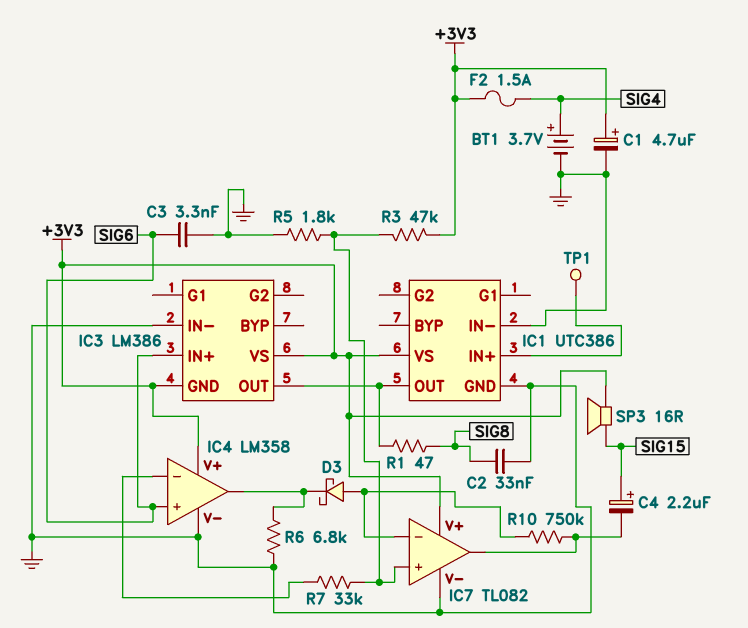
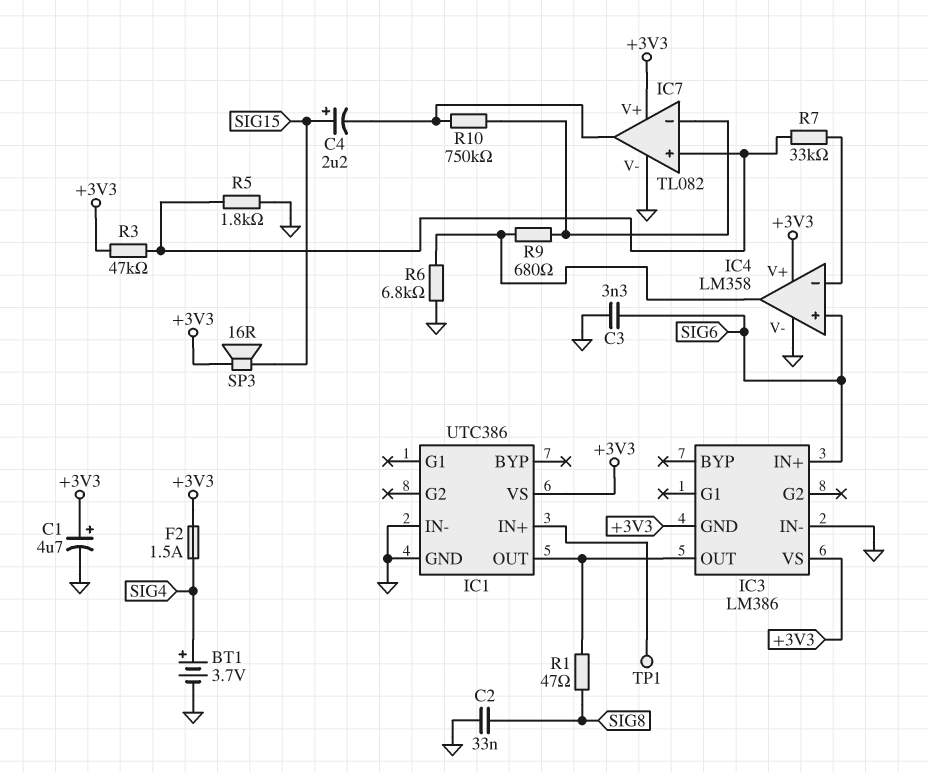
D3: schottky (A IC7/in-, K IC4/out) -> none
R9: none -> 680 (IC4/out, IC7/in-)

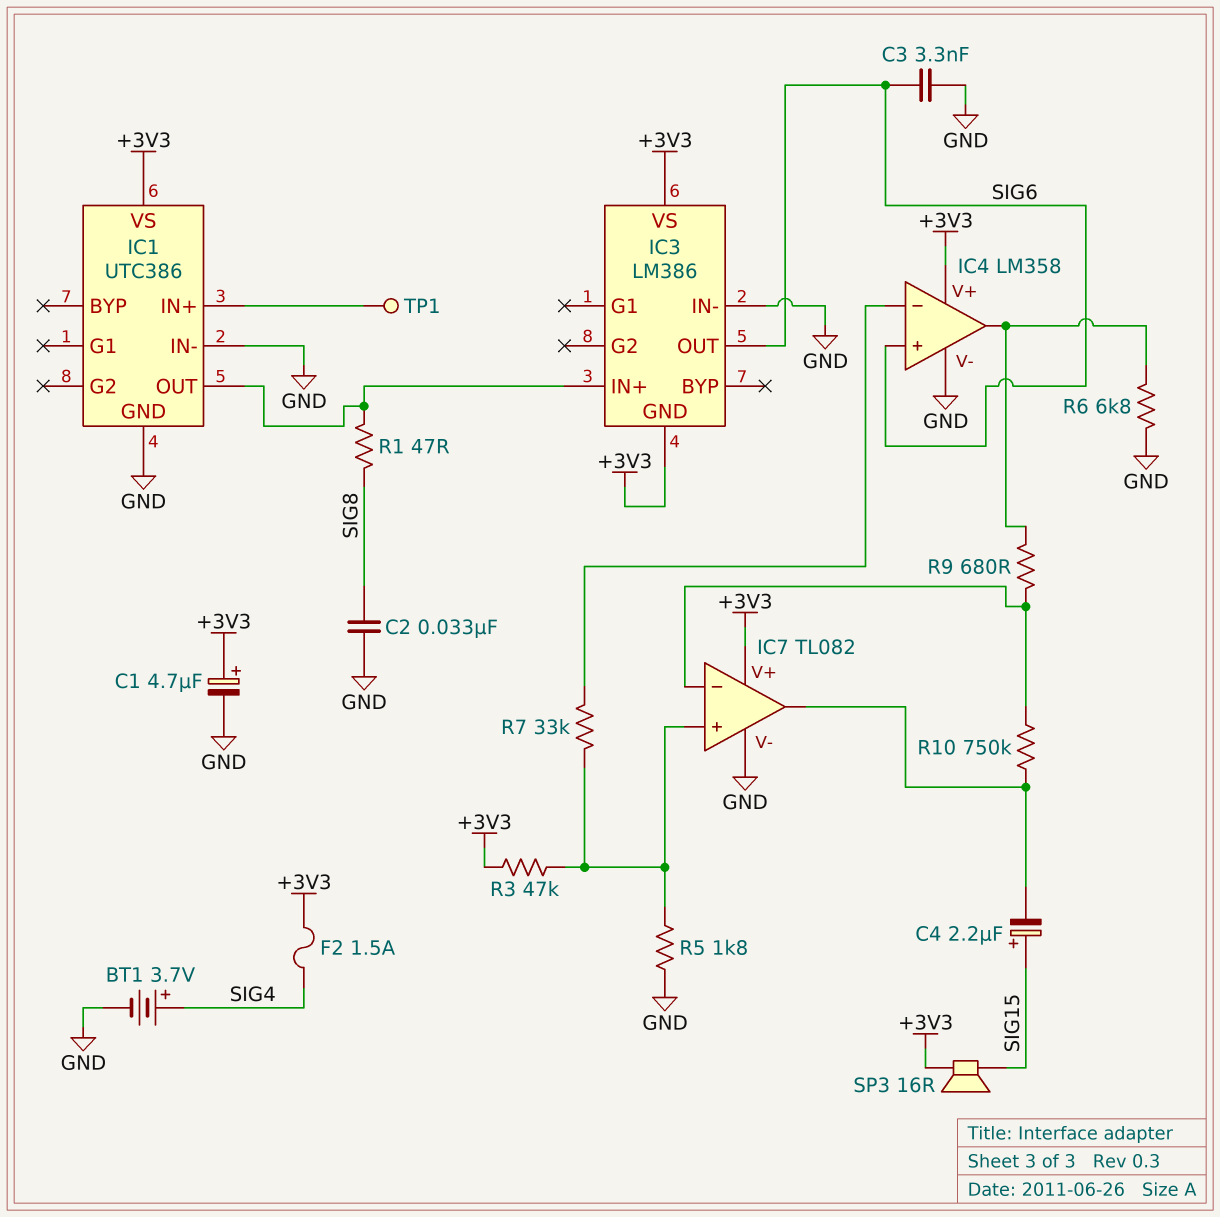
IC3 pin IN+: SIG6 -> IC1/OUT
IC3 pin OUT: IC1/OUT -> SIG6

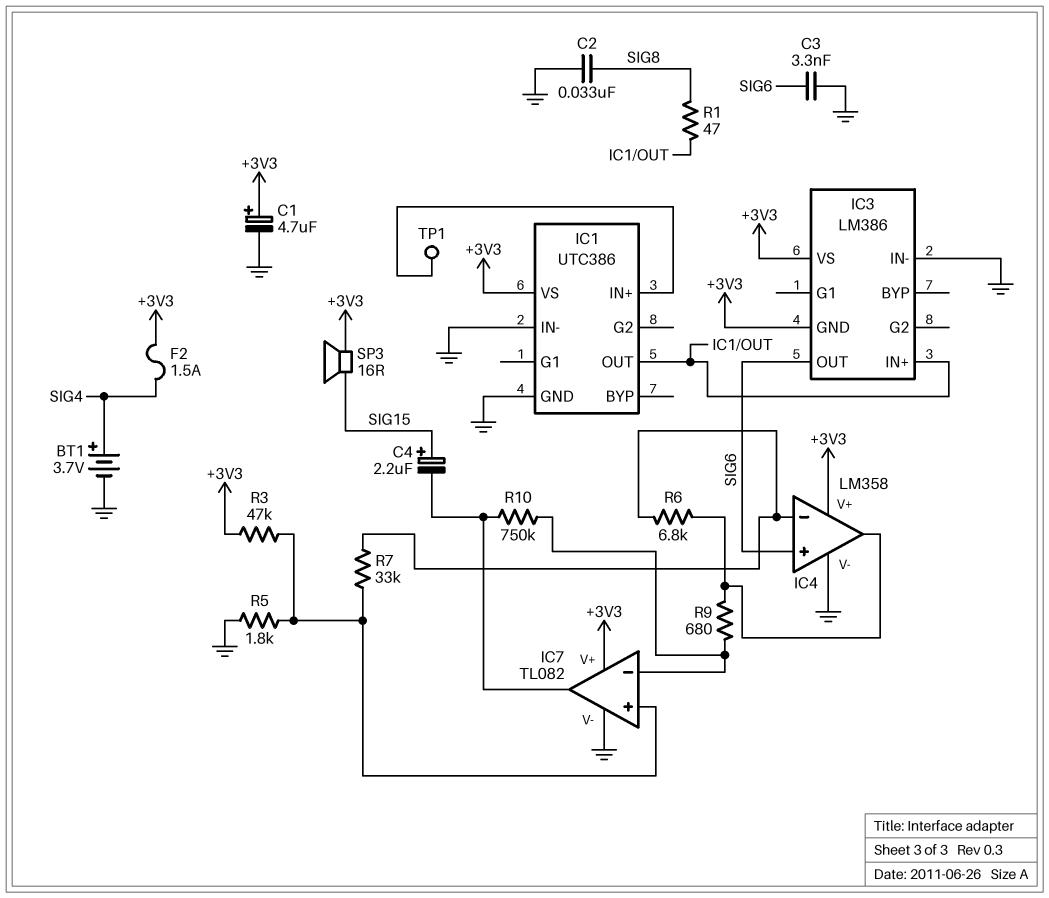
R6: 6.8k (GND, IC4/out) -> 6.8k (IC4/in-, IC4/out)

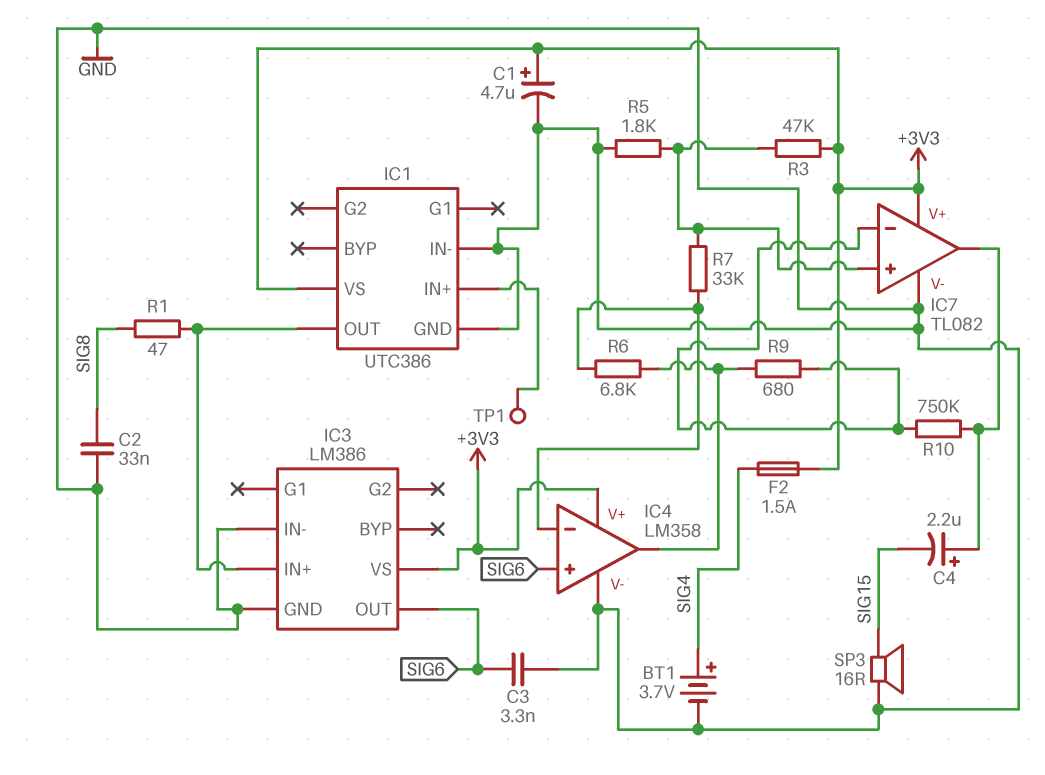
C4: 2.2uF (plus SIG15, minus IC7/out) -> 2.2uF (plus IC7/out, minus SIG15)
IC3 pin GND: +3V3 -> GND
SP3: speaker 16R (+3V3, SIG15) -> speaker 16R (GND, SIG15)

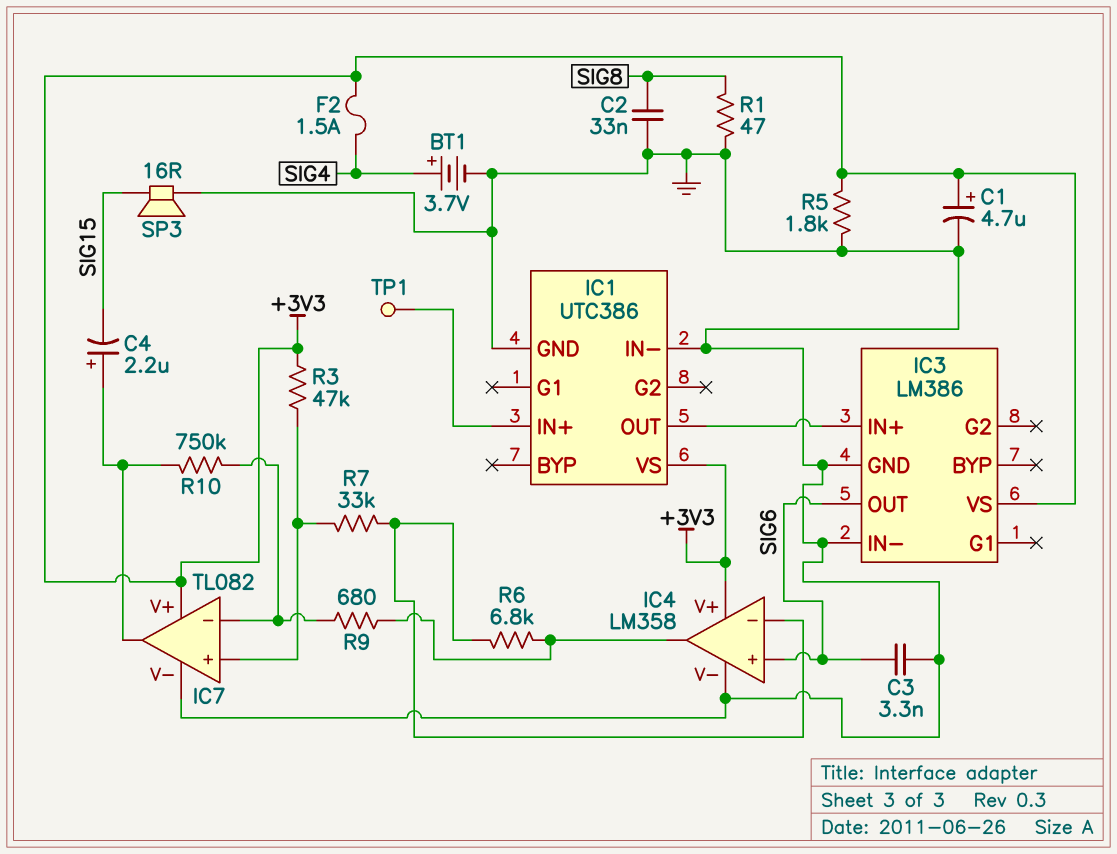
R1: 47 (IC1/OUT, SIG8) -> 47 (GND, SIG8)
R5: 1.8k (GND, IC7/in+) -> 1.8k (+3V3, GND)

